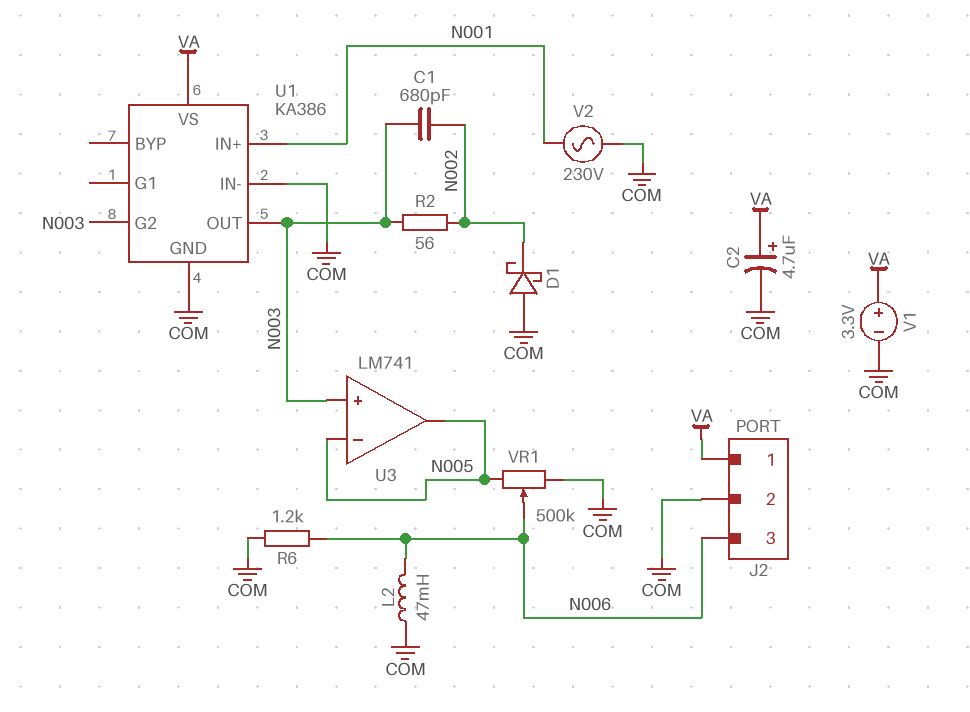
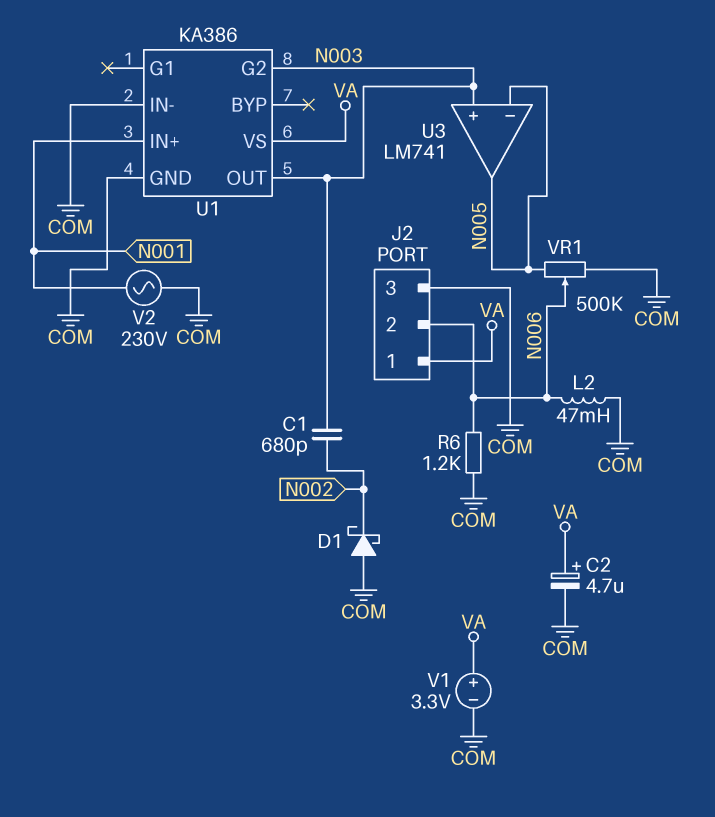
J2 pin 2: COM -> N006
J2 pin 3: N006 -> COM
R2: 56 (N002, N003) -> none

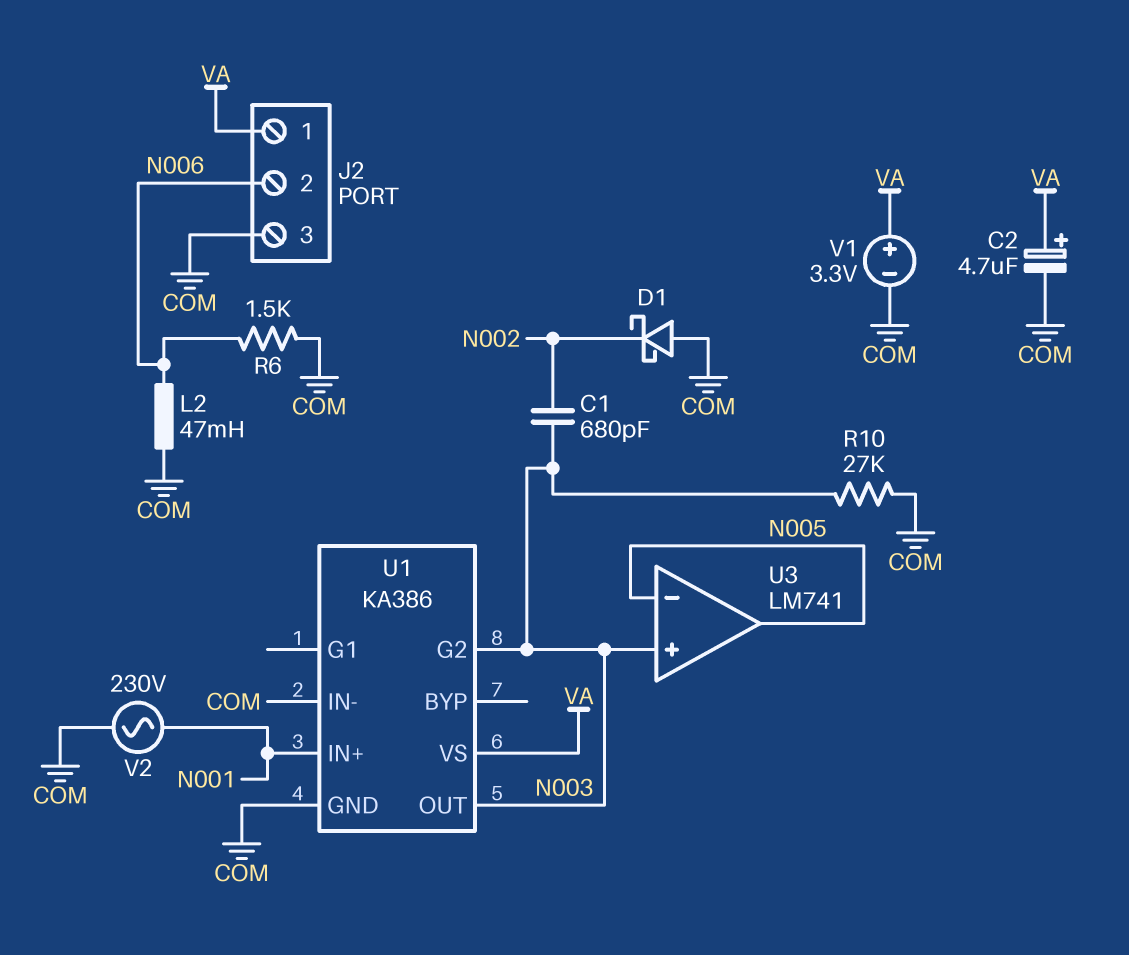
R6: 1.2k (COM, N006) -> 1.5k (COM, N006)
R10: none -> 27k (COM, N003)
VR1: 500k (COM, N005, wiper N006) -> none

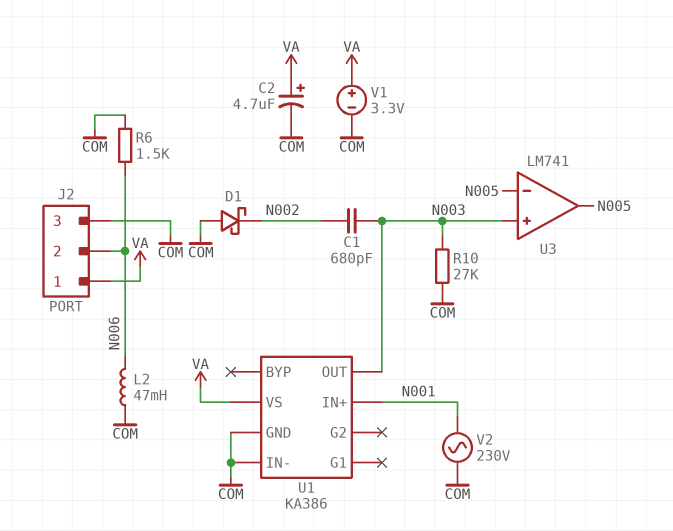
U1 pin G2: N003 -> none

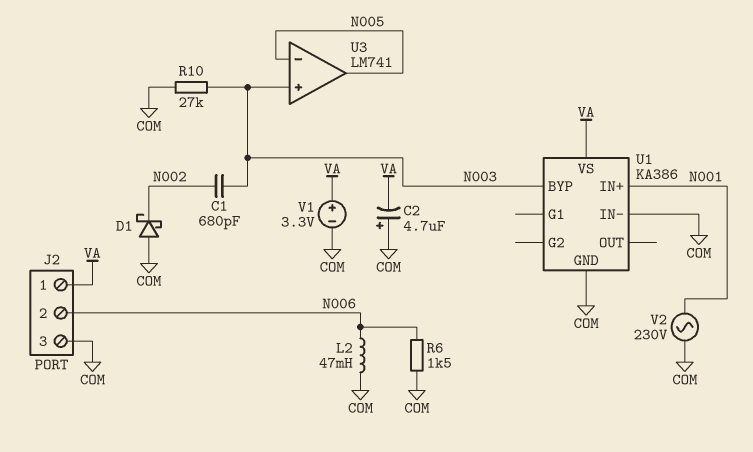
C2: 4.7uF (plus VA, minus COM) -> 4.7uF (plus COM, minus VA)
U1 pin BYP: none -> N003
U1 pin OUT: N003 -> none

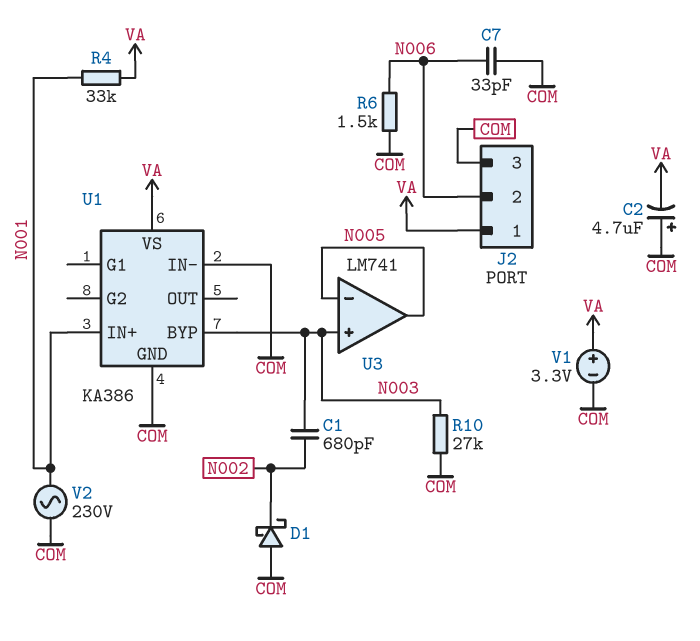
C7: none -> 33pF (COM, N006)
L2: 47mH (COM, N006) -> none
R4: none -> 33k (N001, VA)

